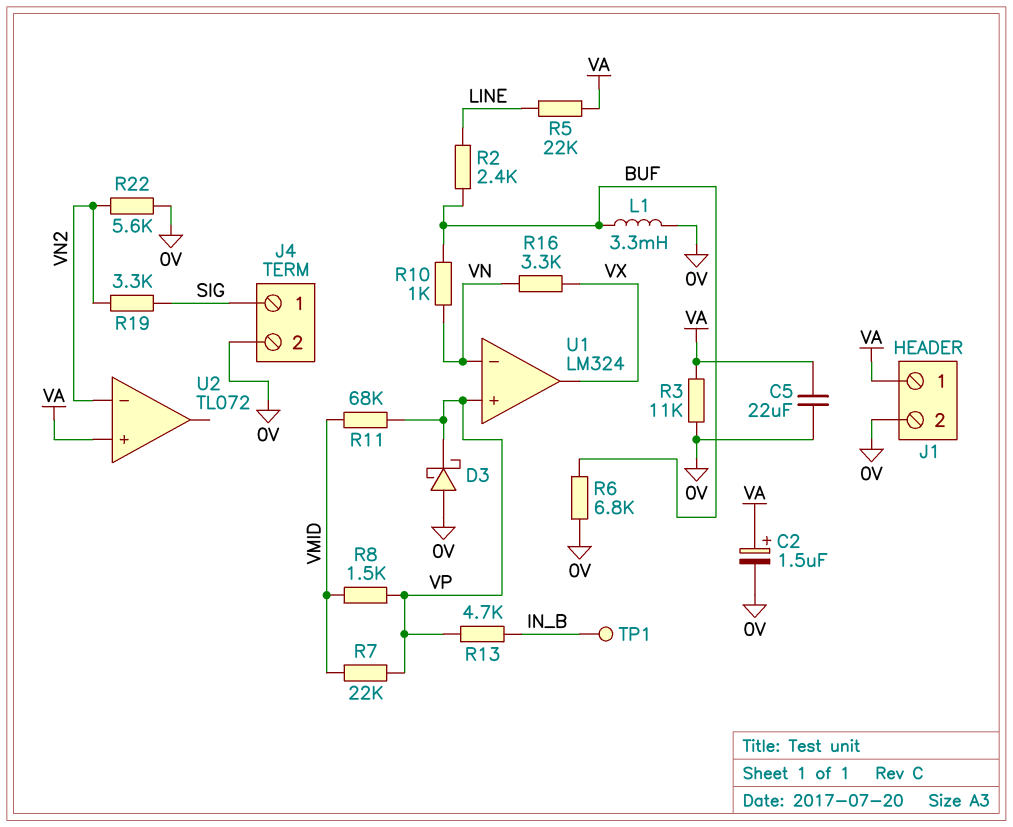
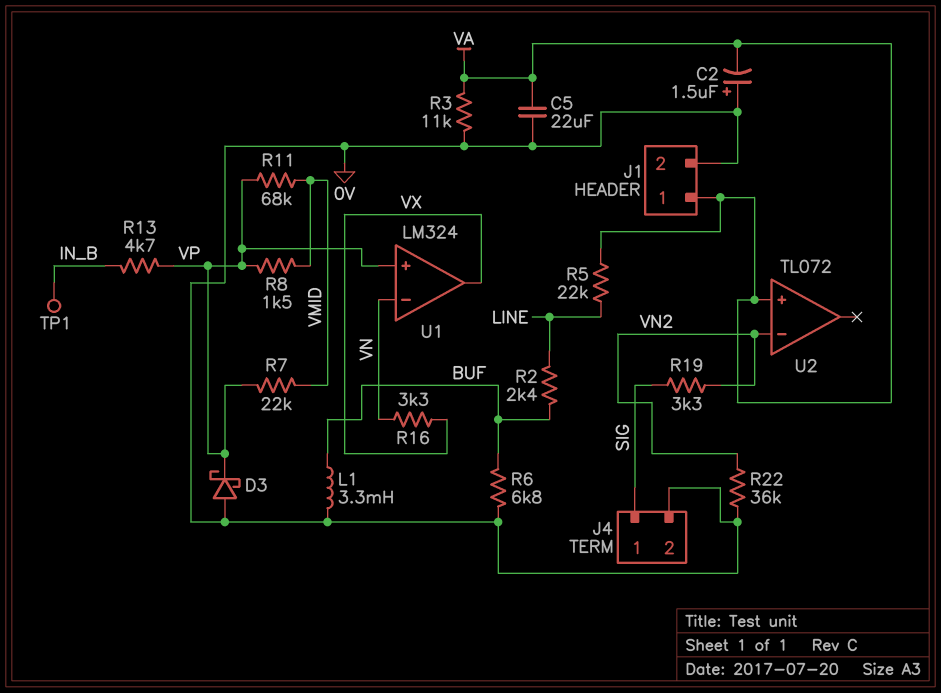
C2: 1.5uF (plus VA, minus 0V) -> 1.5uF (plus 0V, minus VA)
R10: 1k (BUF, VN) -> none
R22: 5.6k (0V, VN2) -> 36k (0V, VN2)

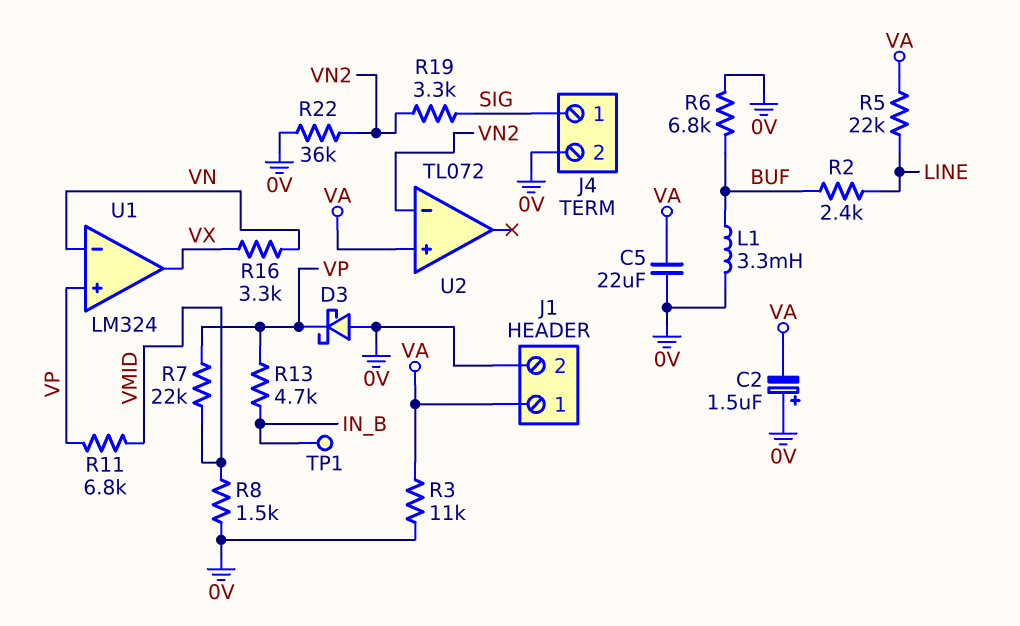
R8: 1.5k (VMID, VP) -> 1.5k (0V, VMID)
R11: 68k (VMID, VP) -> 6.8k (VMID, VP)

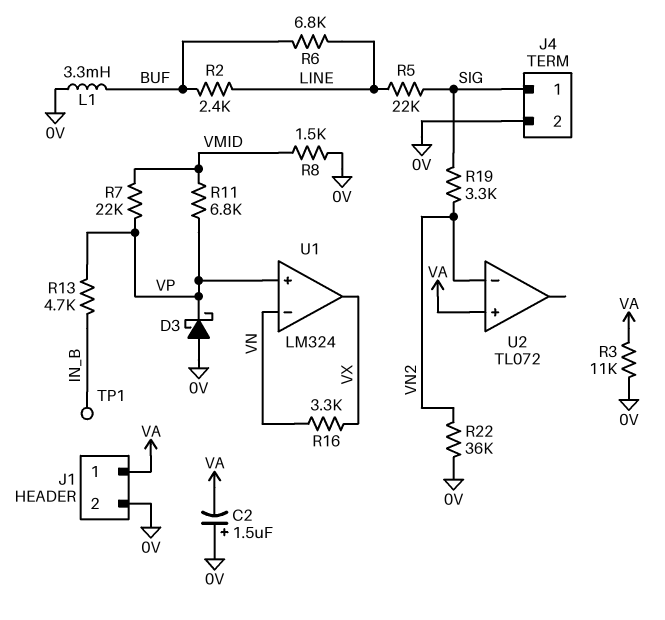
C5: 22uF (0V, VA) -> none
R5: 22k (LINE, VA) -> 22k (LINE, SIG)
R6: 6.8k (0V, BUF) -> 6.8k (BUF, LINE)

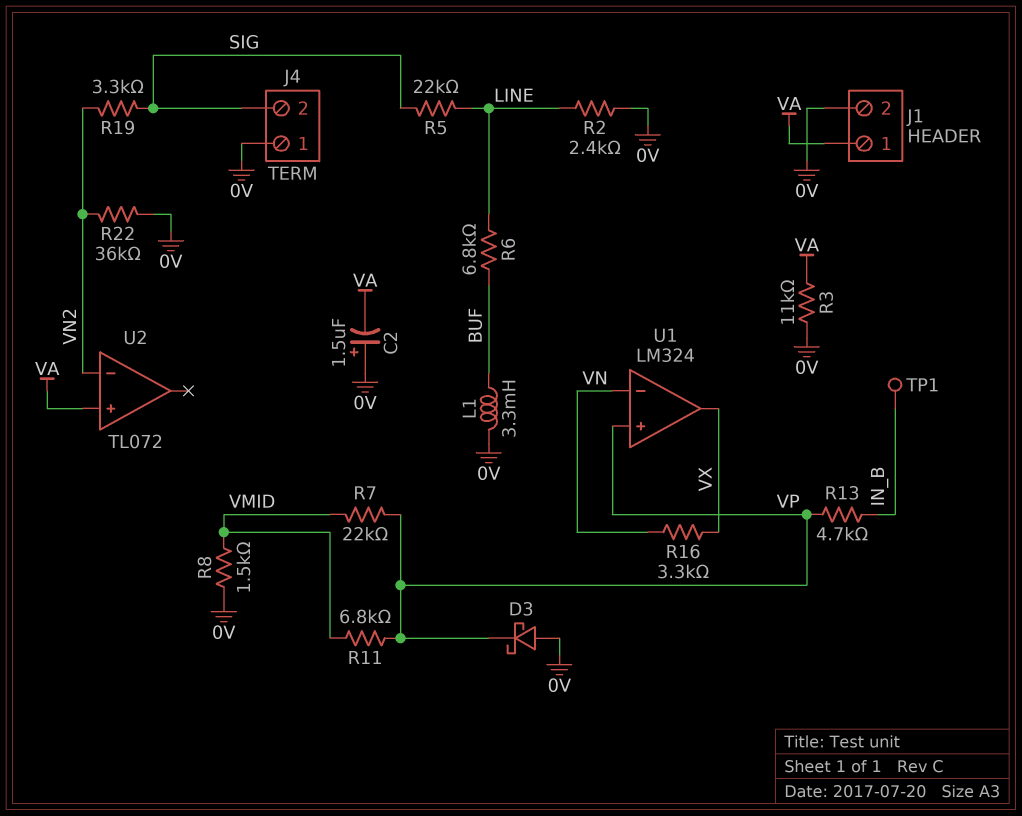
J4 pin 1: SIG -> 0V
J4 pin 2: 0V -> SIG
R2: 2.4k (BUF, LINE) -> 2.4k (0V, LINE)

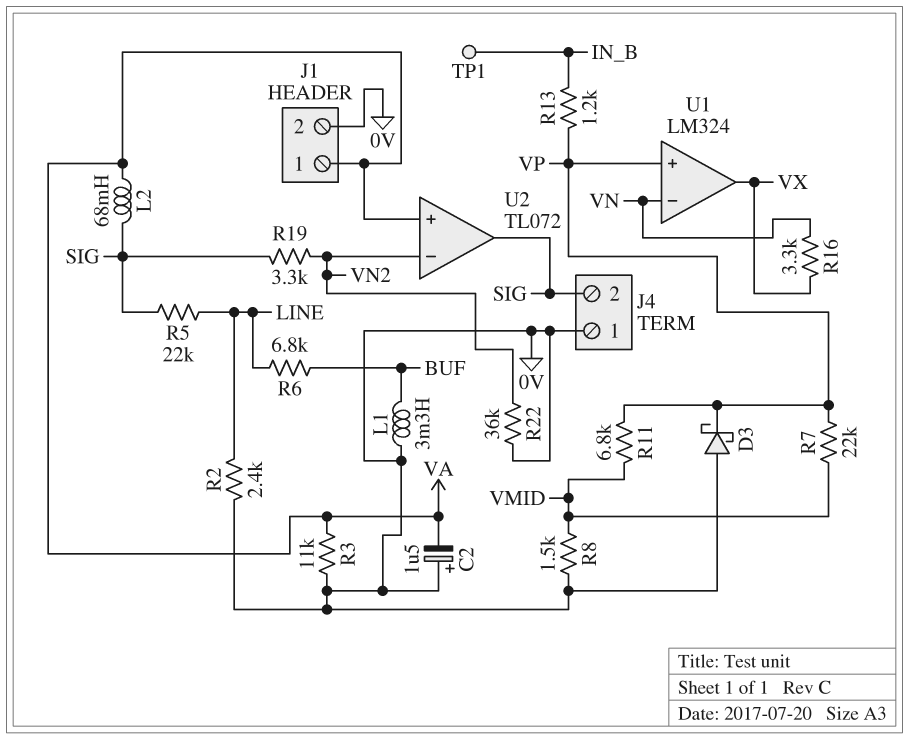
L2: none -> 68mH (SIG, VA)
R13: 4.7k (IN_B, VP) -> 1.2k (IN_B, VP)
U2 pin out: none -> SIG

